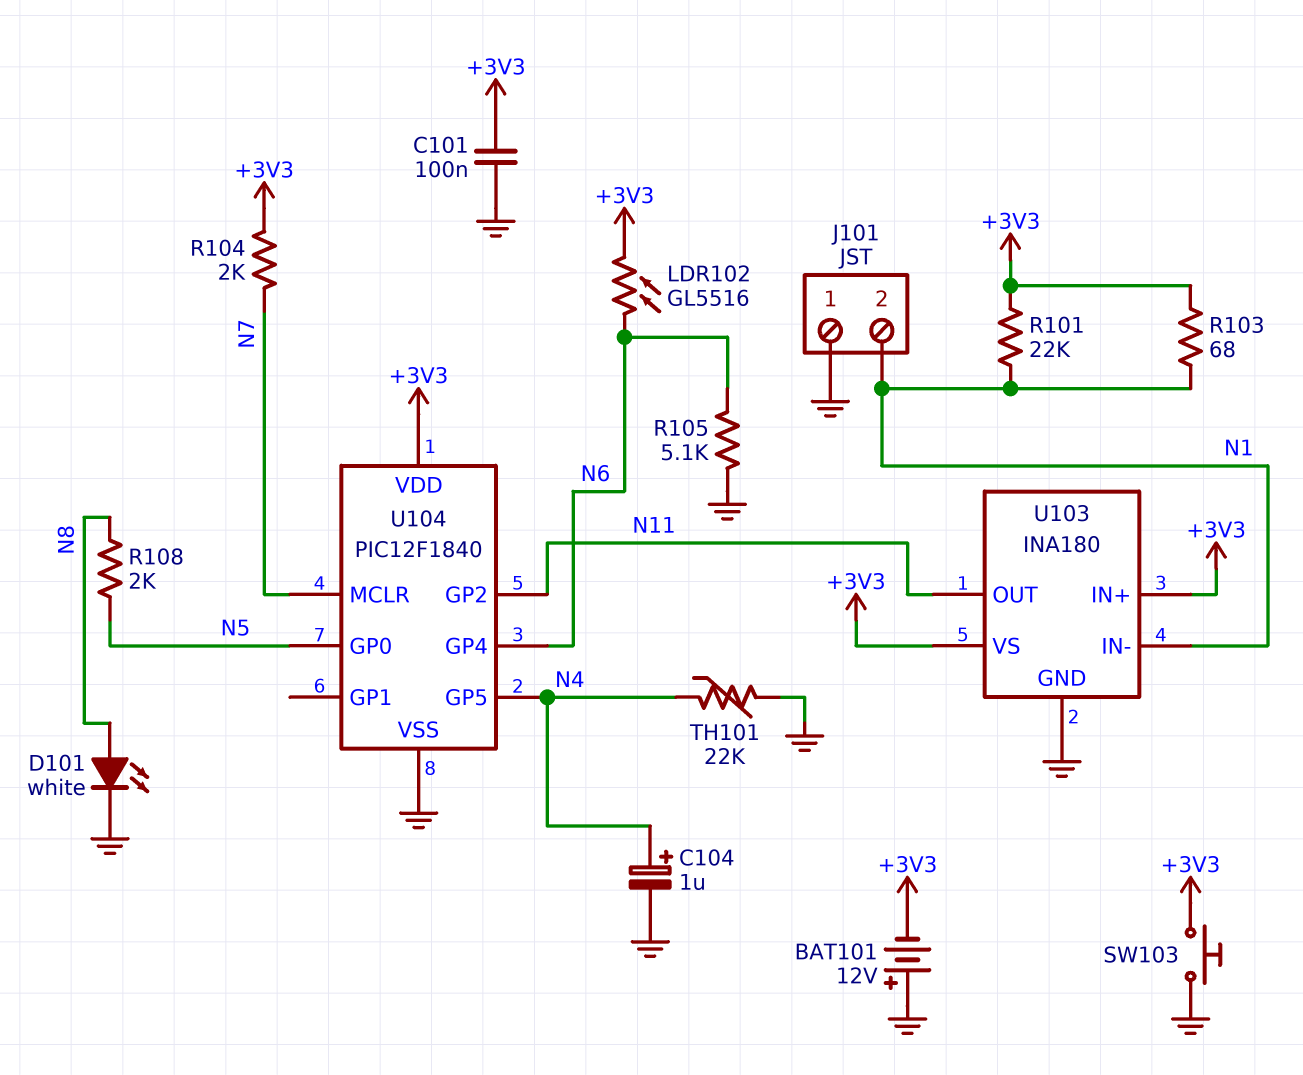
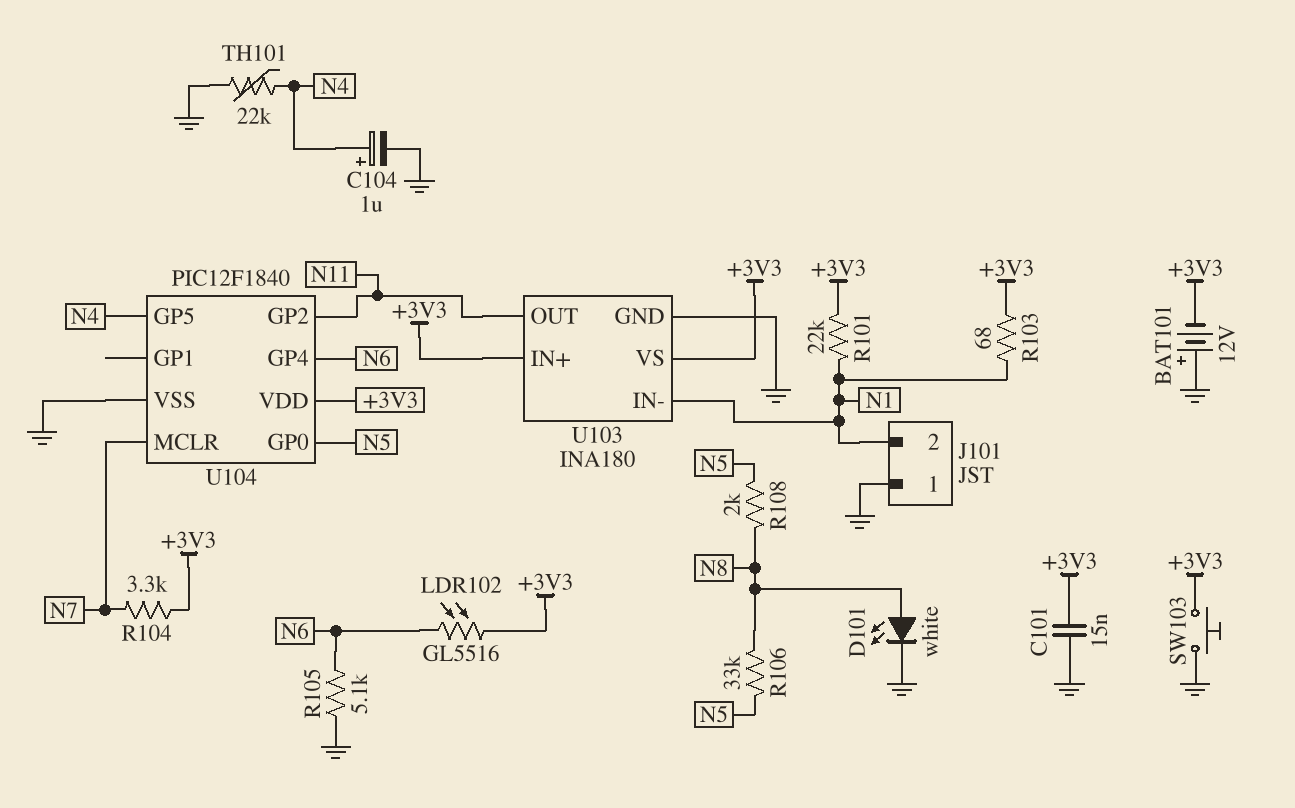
C101: 100nF (+3V3, GND) -> 15nF (+3V3, GND)
R104: 2k (+3V3, N7) -> 3.3k (+3V3, N7)
R106: none -> 33k (N5, N8)

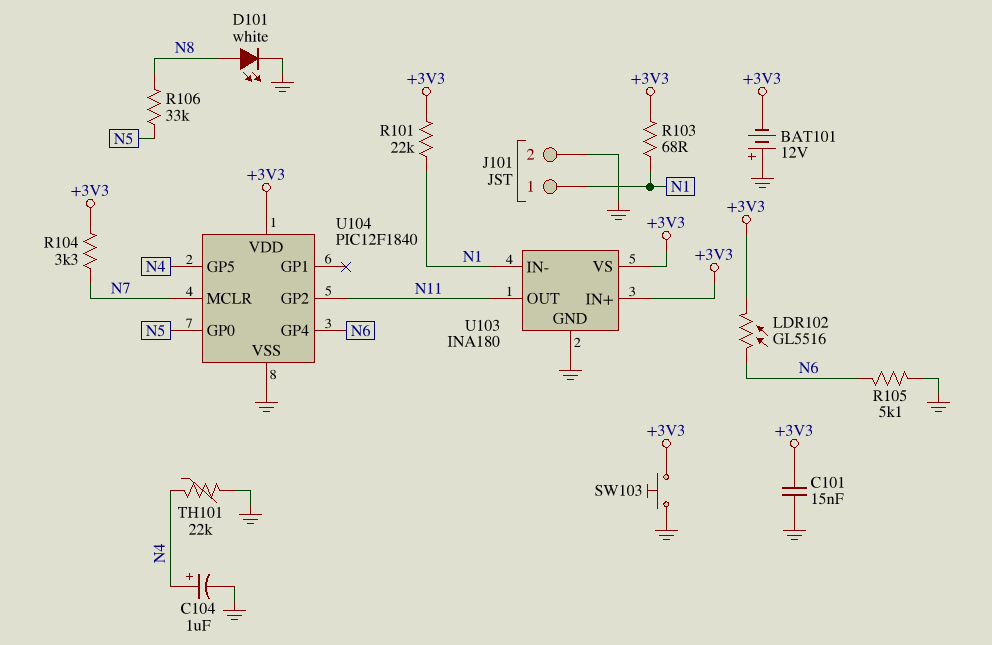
J101 pin 1: GND -> N1
J101 pin 2: N1 -> GND
R108: 2k (N5, N8) -> none

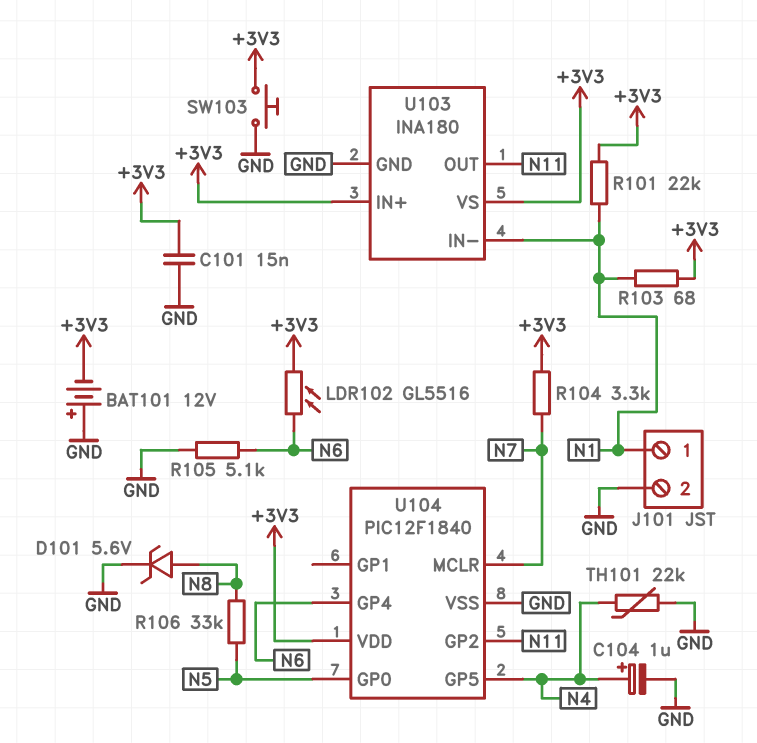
D101: LED white (A N8, K GND) -> zener 5.6V (A N8, K GND)

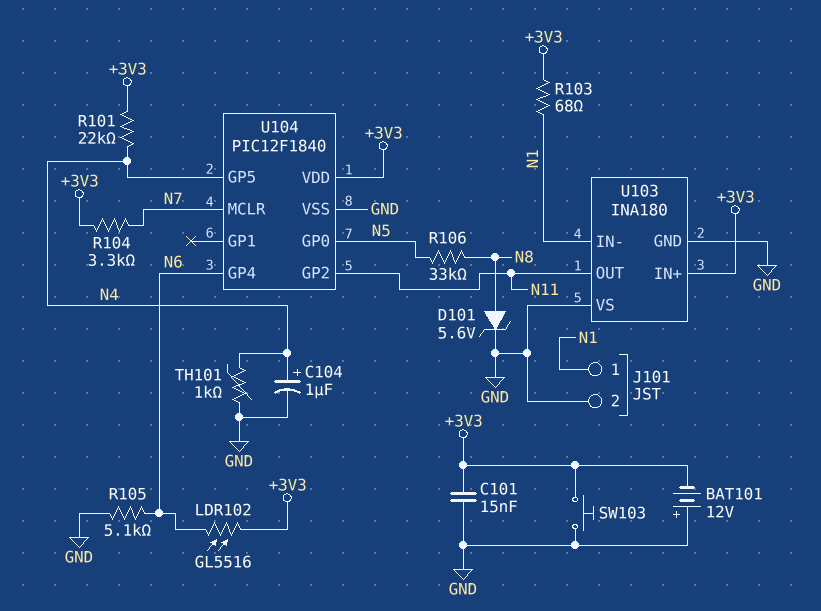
R101: 22k (+3V3, N1) -> 22k (+3V3, N4)
TH101: 22k (GND, N4) -> 1k (GND, N4)
U103 pin VS: +3V3 -> GND

